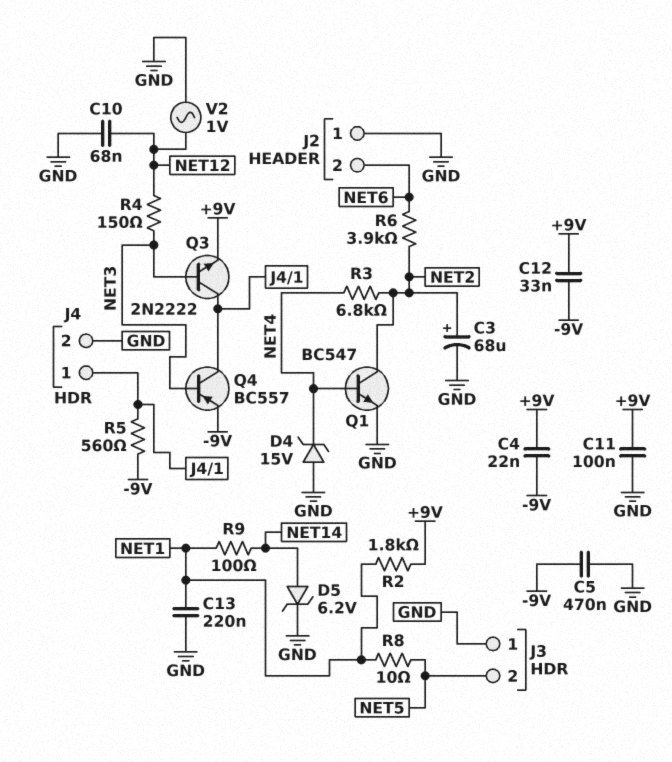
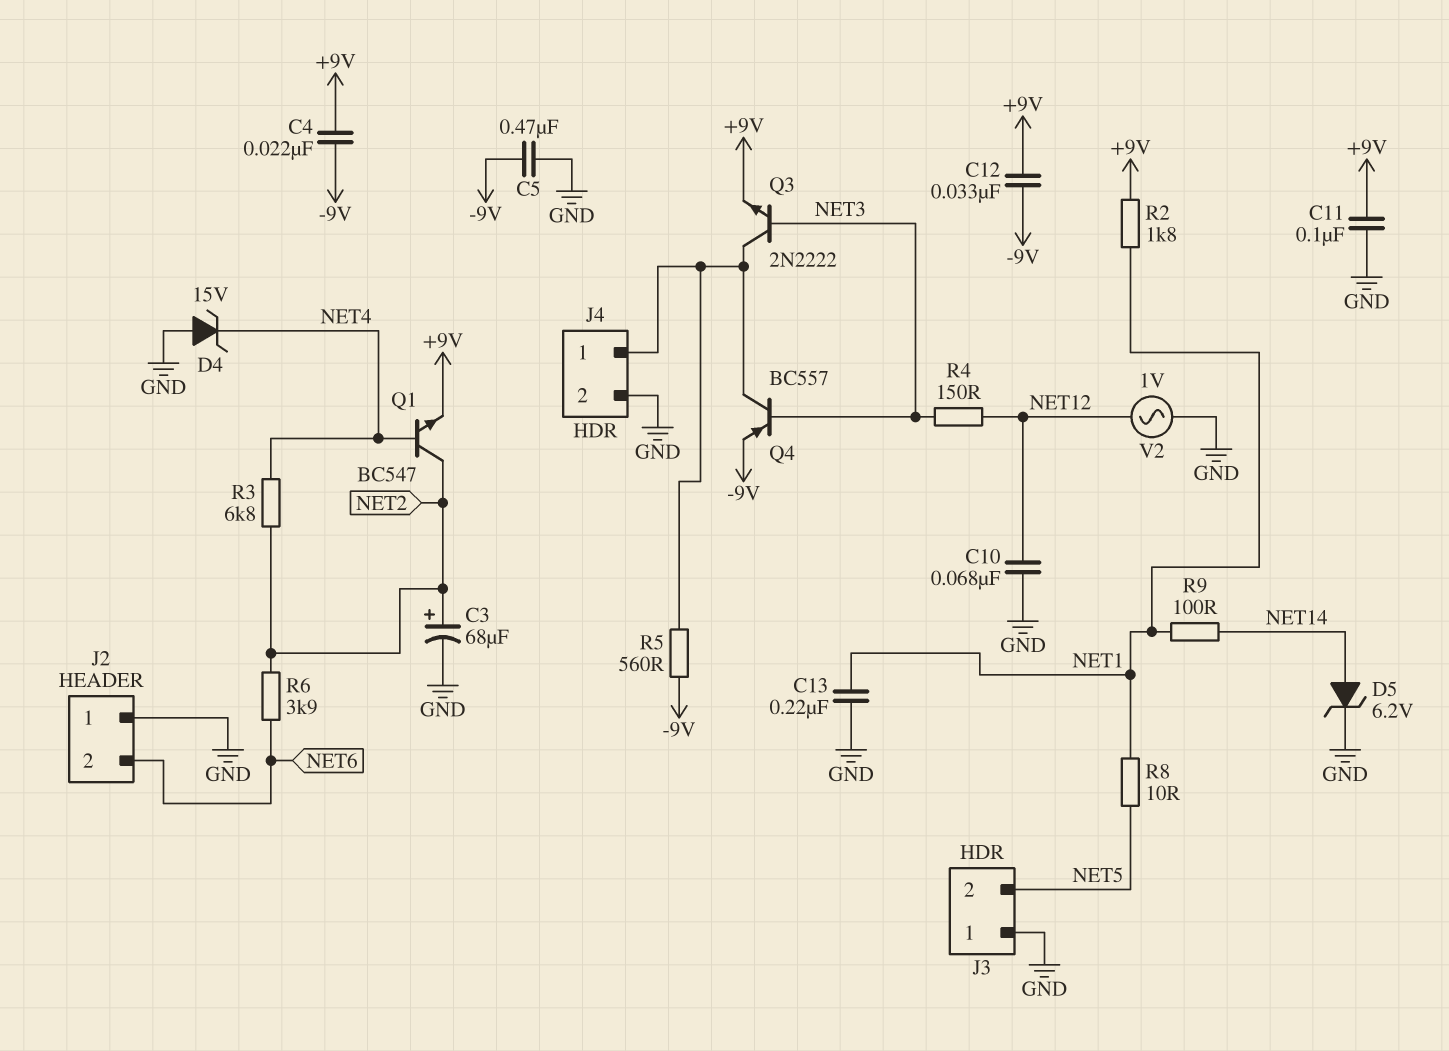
Q1: NPN BC547 (B NET4, C NET2, E GND) -> NPN BC547 (B NET4, C NET2, E +9V)

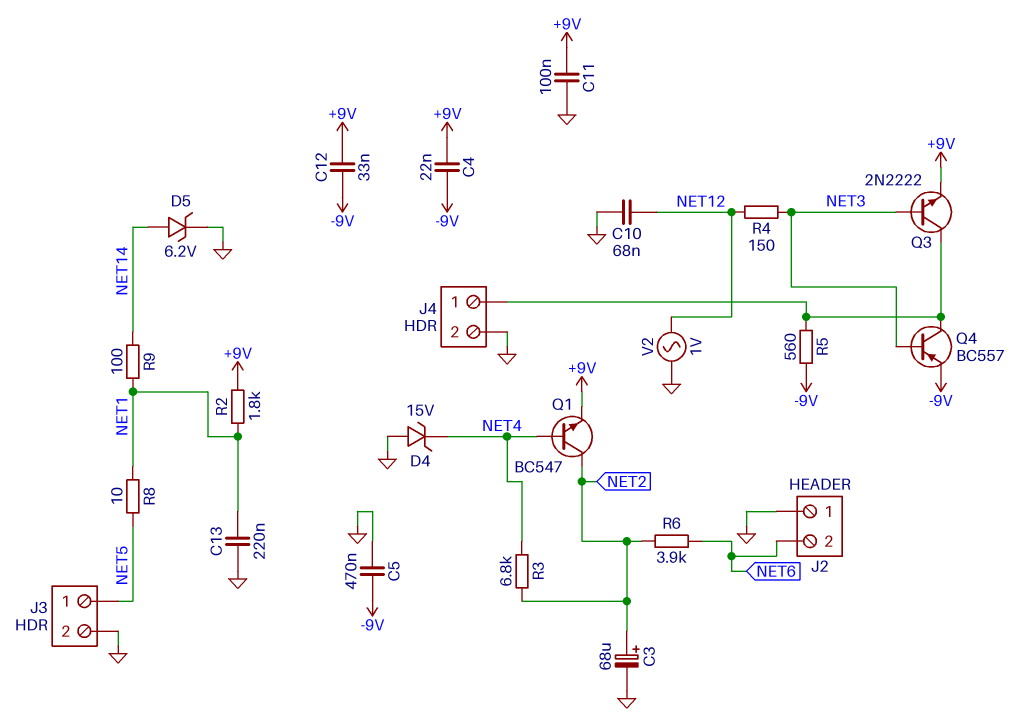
J3 pin 1: GND -> NET5
J3 pin 2: NET5 -> GND

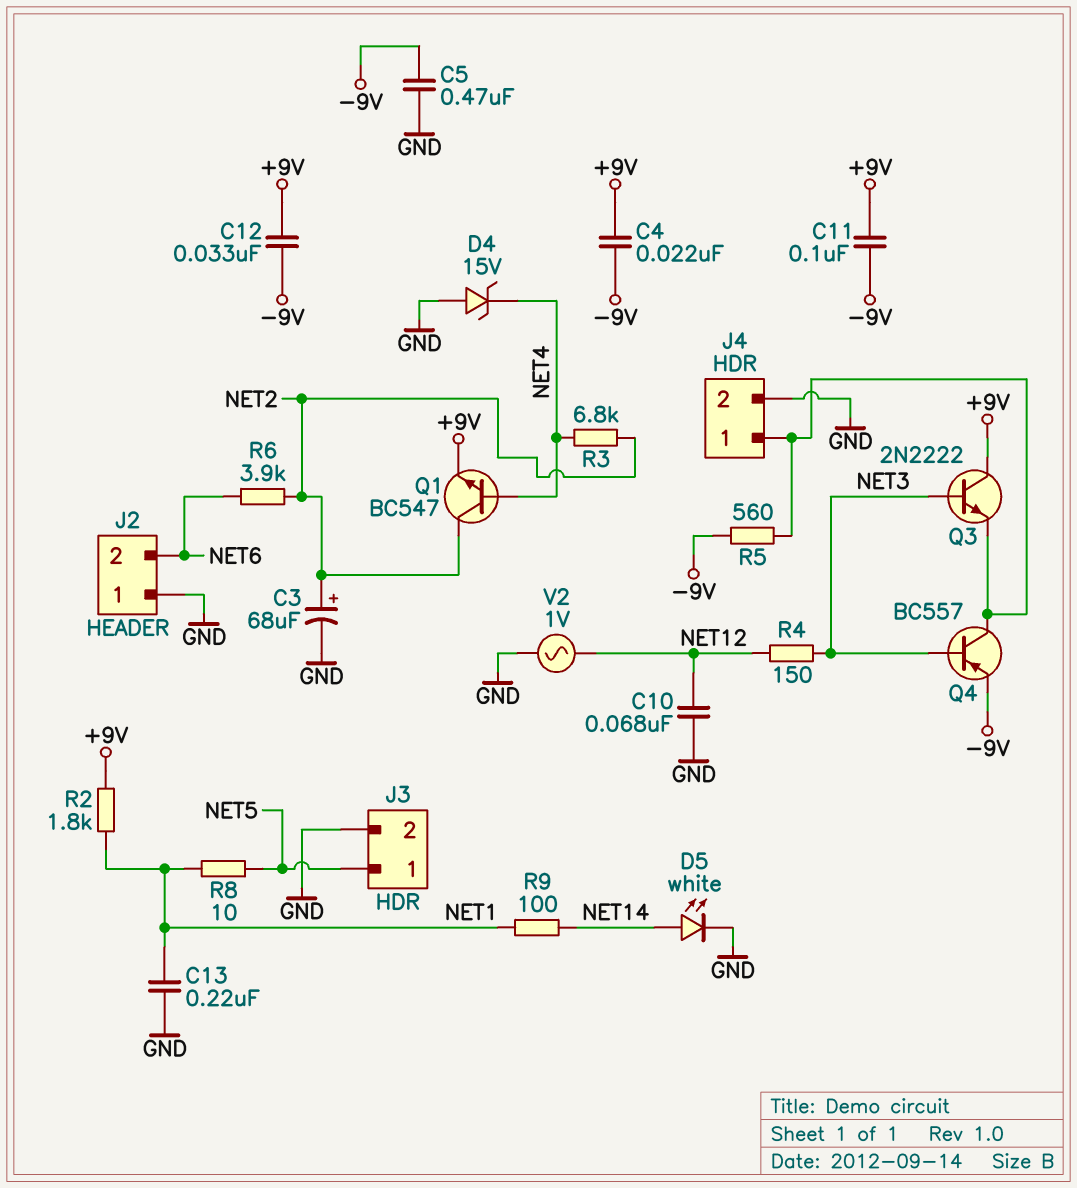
C11: 100nF (+9V, GND) -> 100nF (+9V, -9V)
D5: zener 6.2V (A NET14, K GND) -> LED white (A NET14, K GND)
Q3: NPN 2N2222 (B NET3, C J4/1, E +9V) -> NPN 2N2222 (B NET3, C +9V, E J4/1)

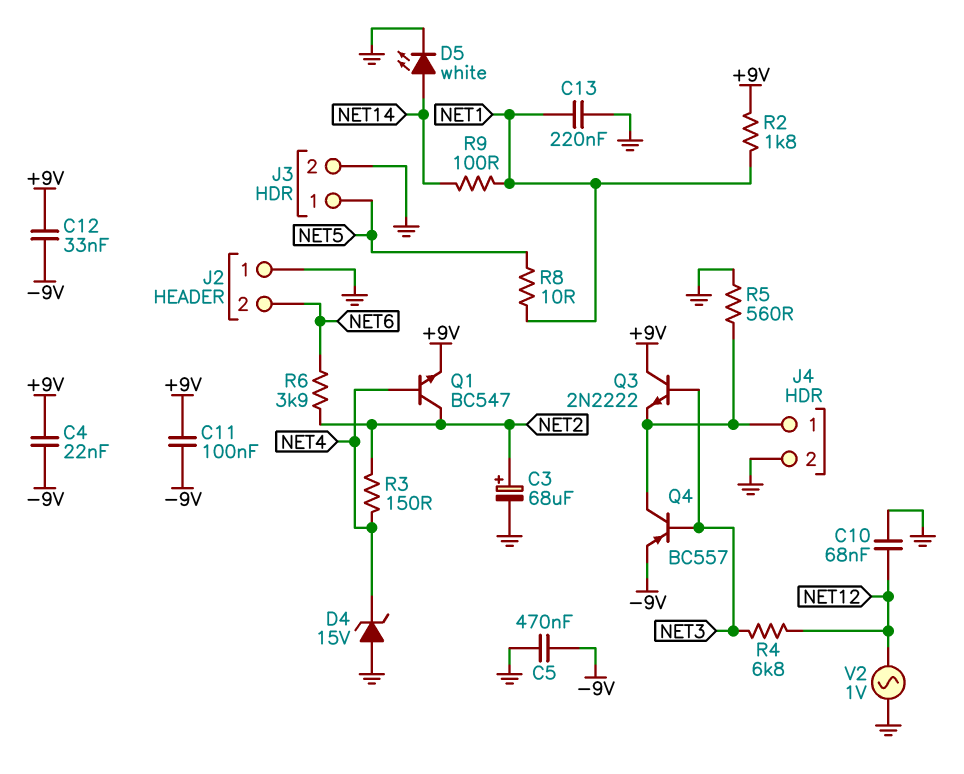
R3: 6.8k (NET2, NET4) -> 150 (NET2, NET4)
R4: 150 (NET3, NET12) -> 6.8k (NET3, NET12)
R5: 560 (-9V, J4/1) -> 560 (GND, J4/1)

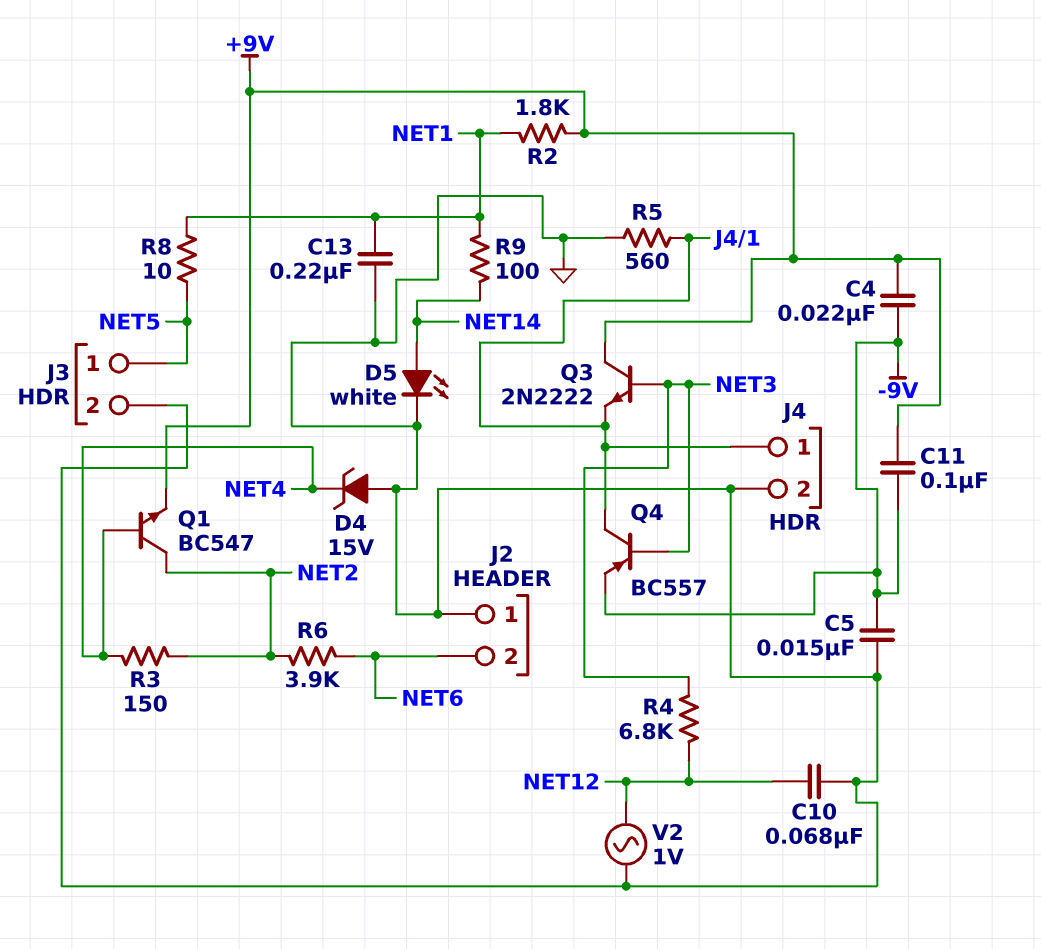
C3: 68uF (plus NET2, minus GND) -> none
C5: 470nF (-9V, GND) -> 15nF (-9V, GND)
C12: 33nF (+9V, -9V) -> none

